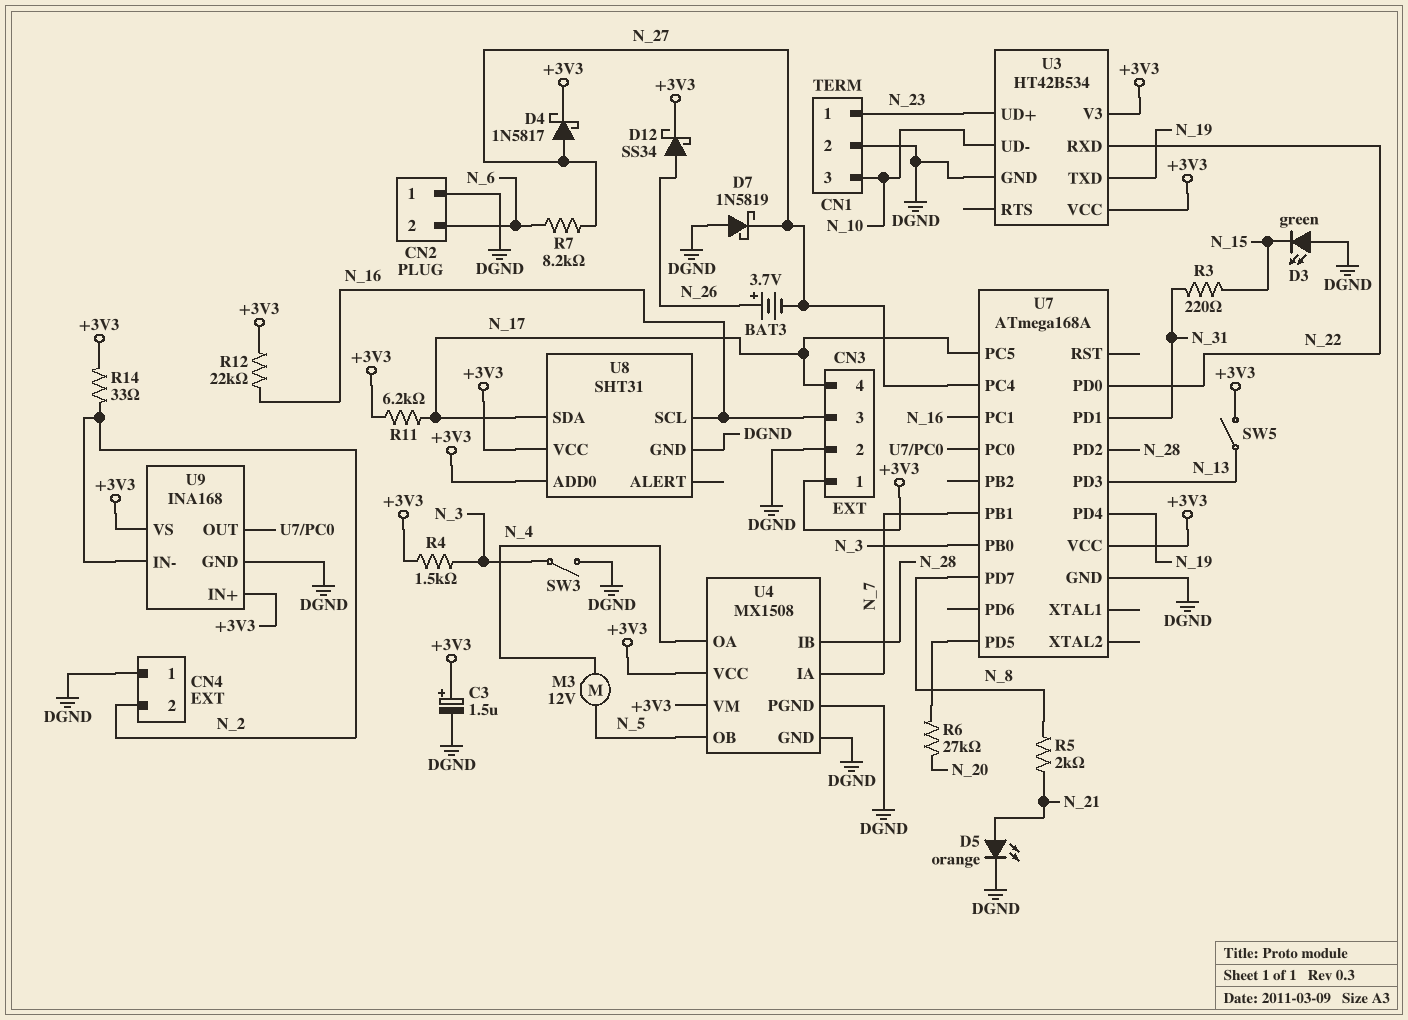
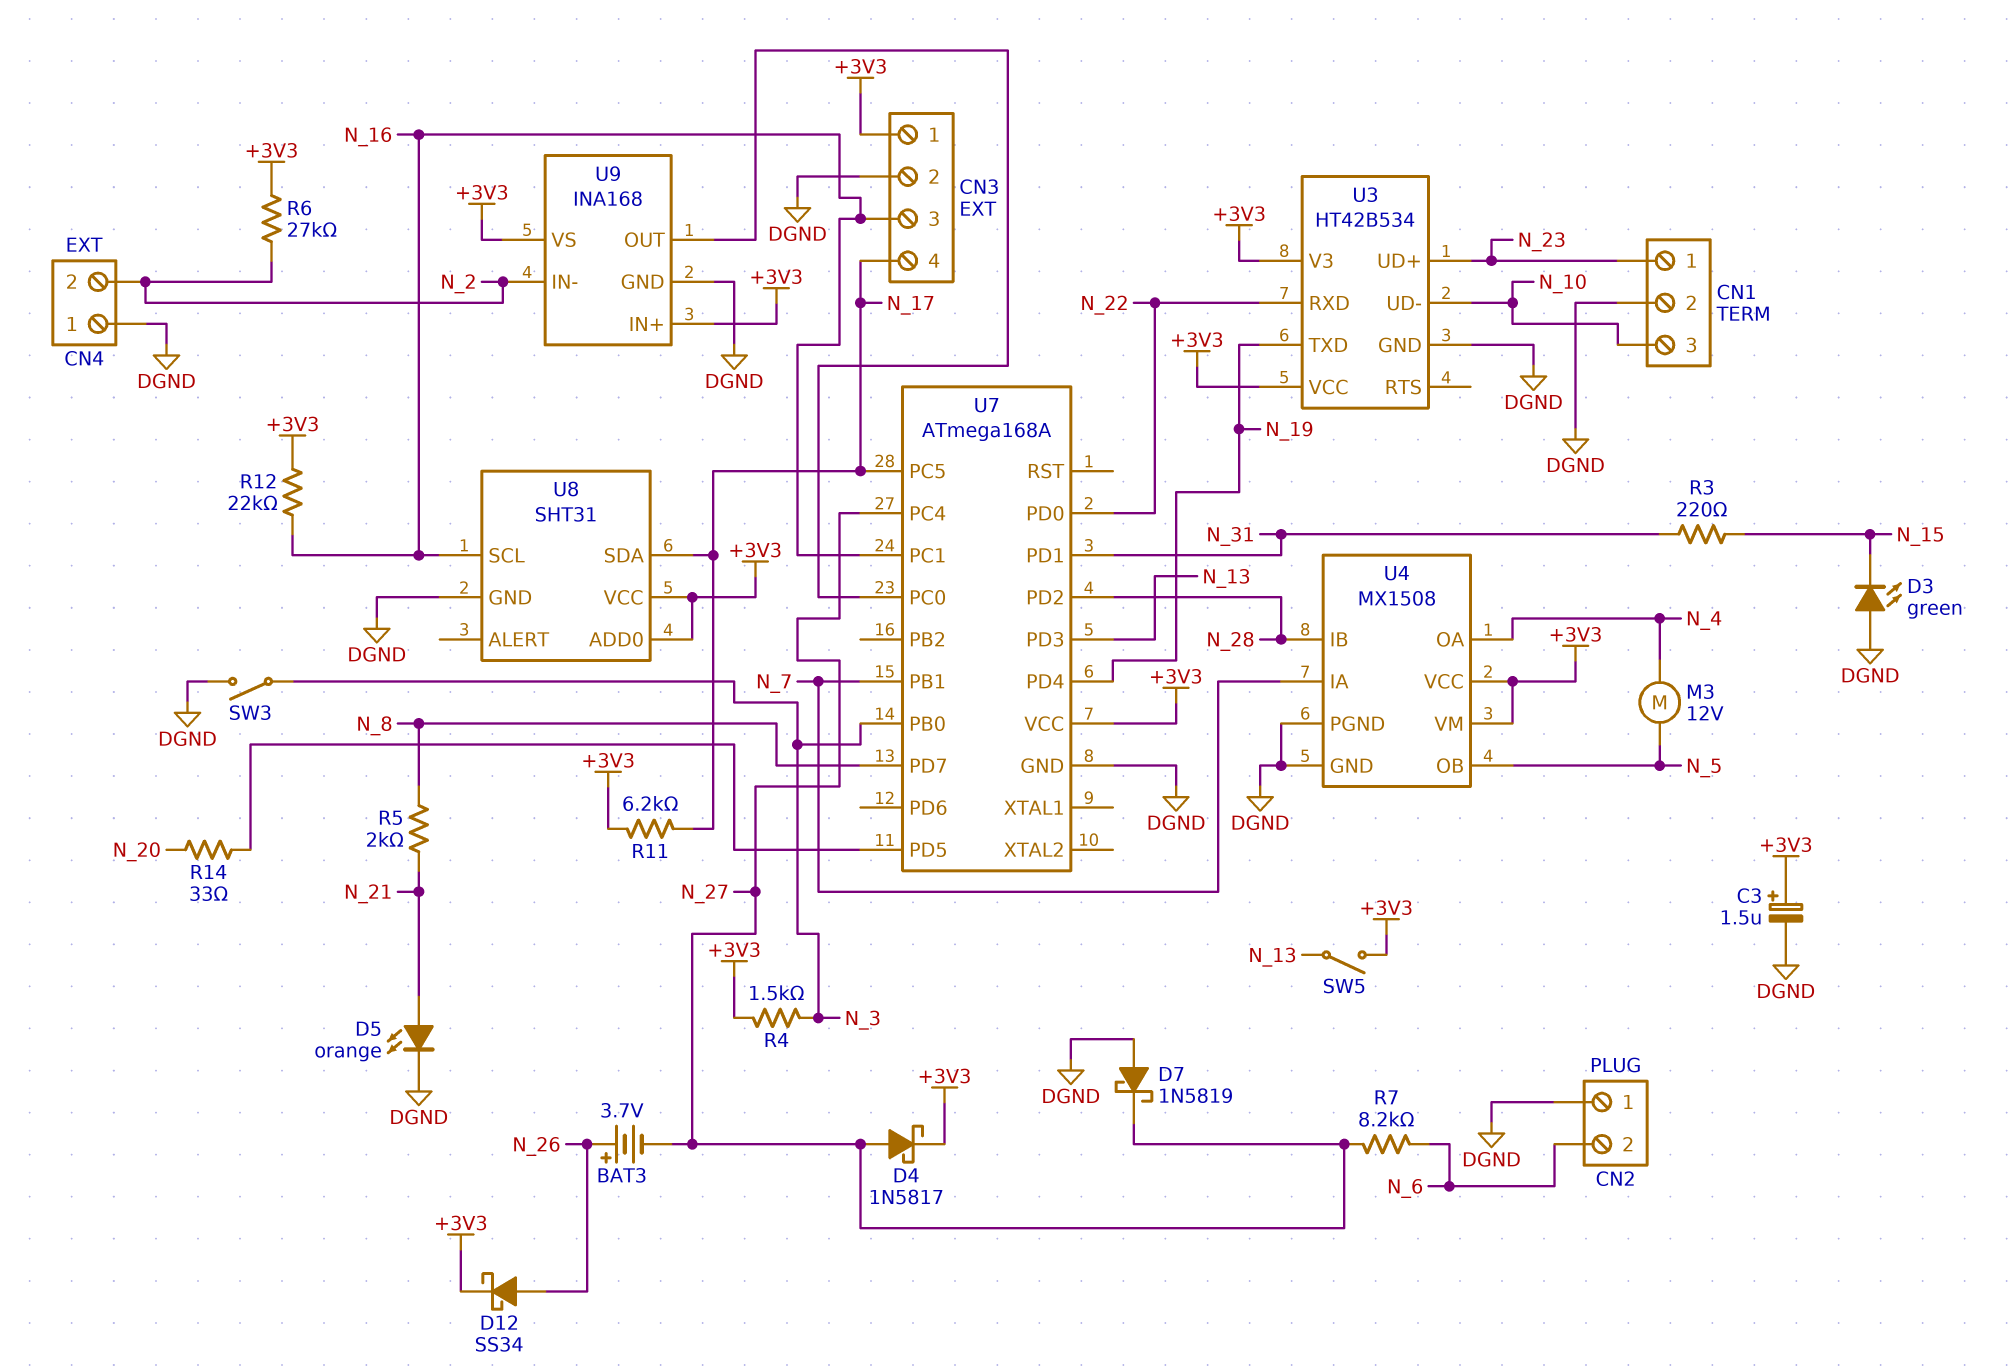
R6: 27k (N_20, U7/PD5) -> 27k (+3V3, N_2)
R14: 33 (+3V3, N_2) -> 33 (N_20, U7/PD5)

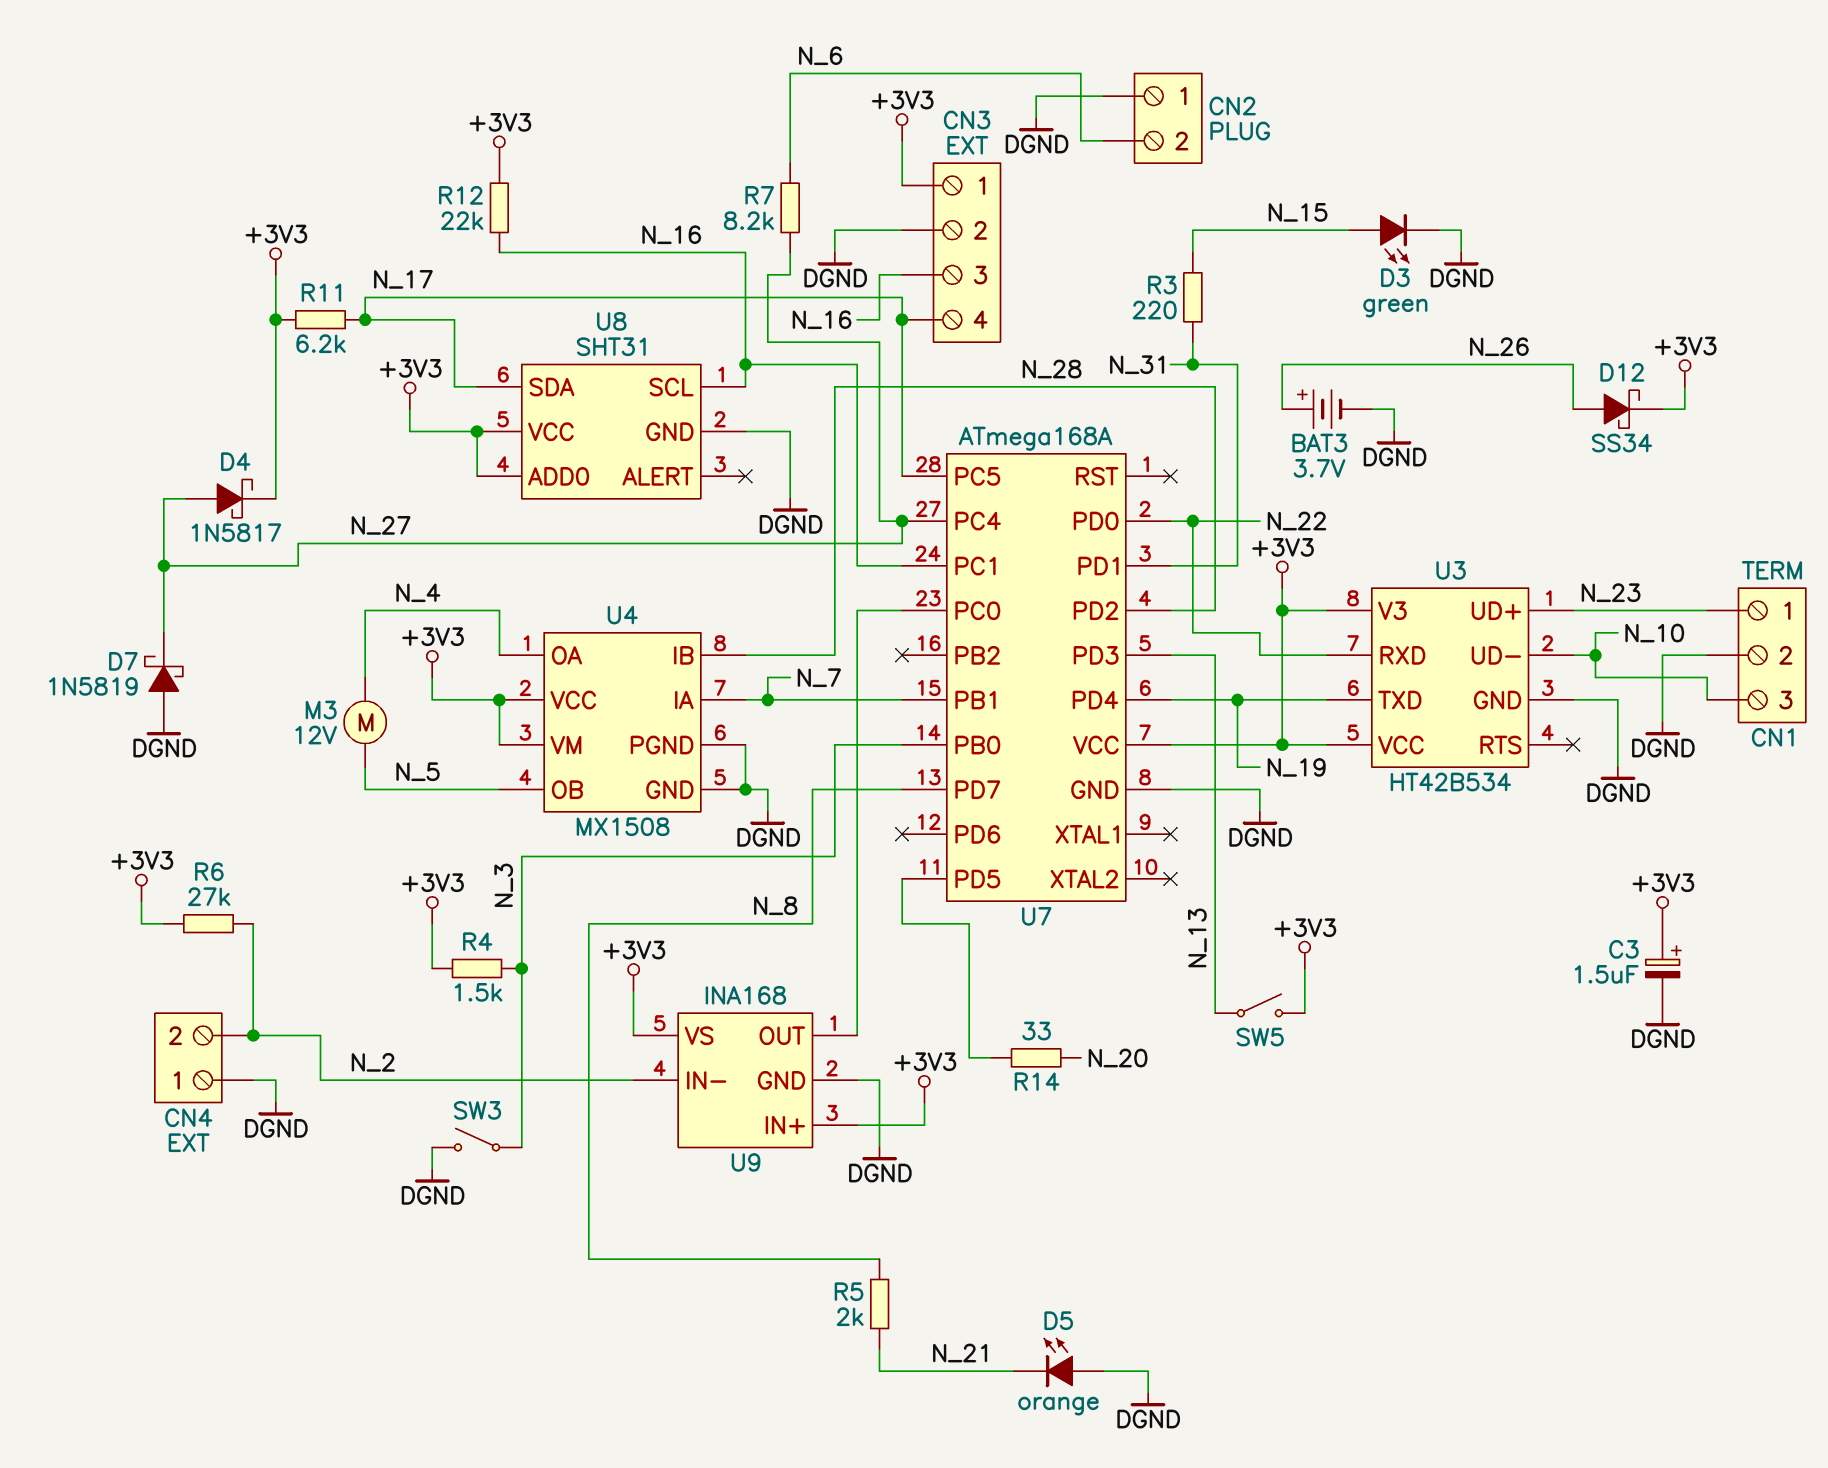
BAT3: 3.7V (plus N_26, minus N_27) -> 3.7V (plus N_26, minus DGND)
D3: LED green (A DGND, K N_15) -> LED green (A N_15, K DGND)
D5: LED orange (A N_21, K DGND) -> LED orange (A DGND, K N_21)

